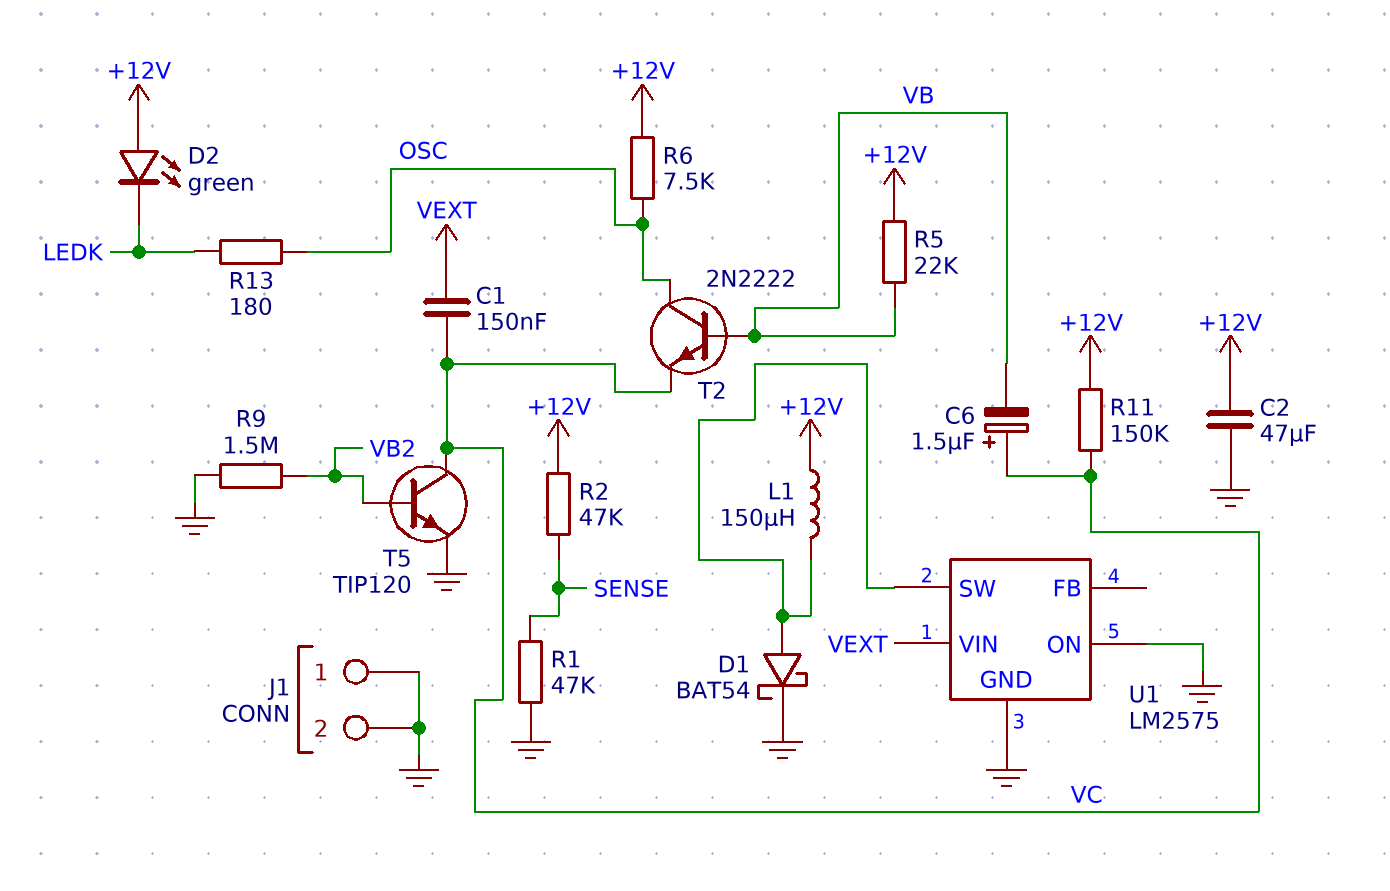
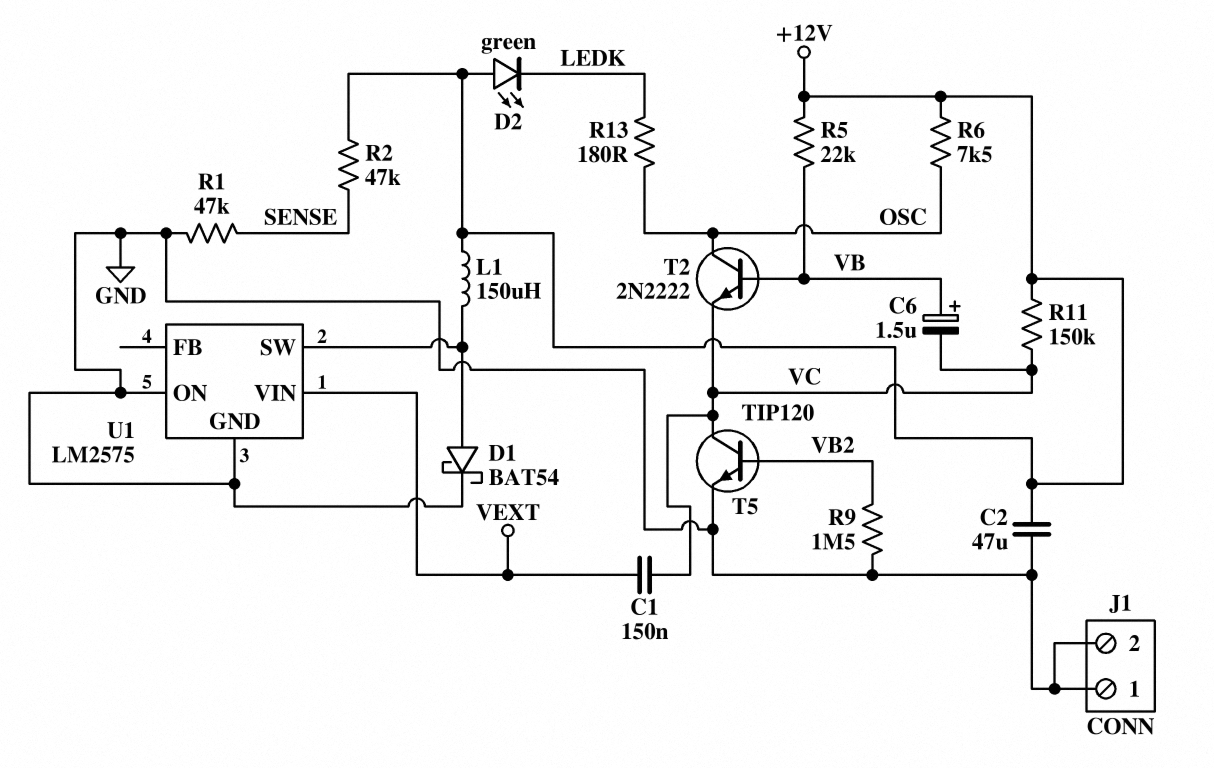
C6: 1.5uF (plus VC, minus VB) -> 1.5uF (plus VB, minus VC)

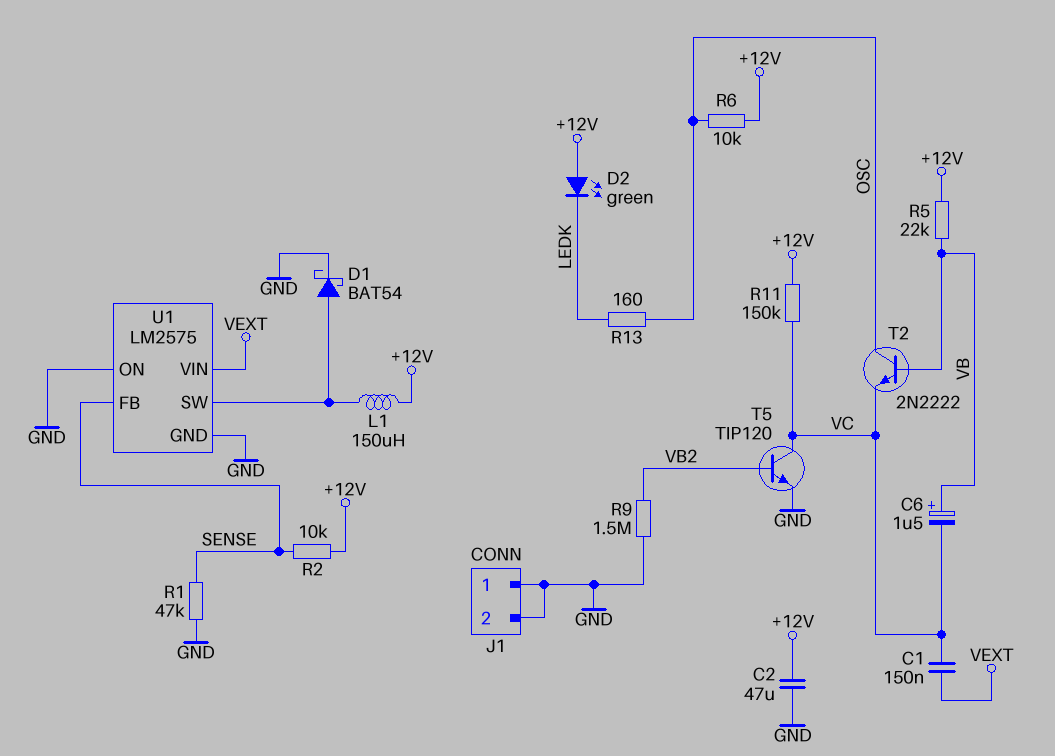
R2: 47k (+12V, SENSE) -> 10k (+12V, SENSE)
R6: 7.5k (+12V, OSC) -> 10k (+12V, OSC)
R13: 180 (LEDK, OSC) -> 160 (LEDK, OSC)
U1 pin FB: none -> SENSE

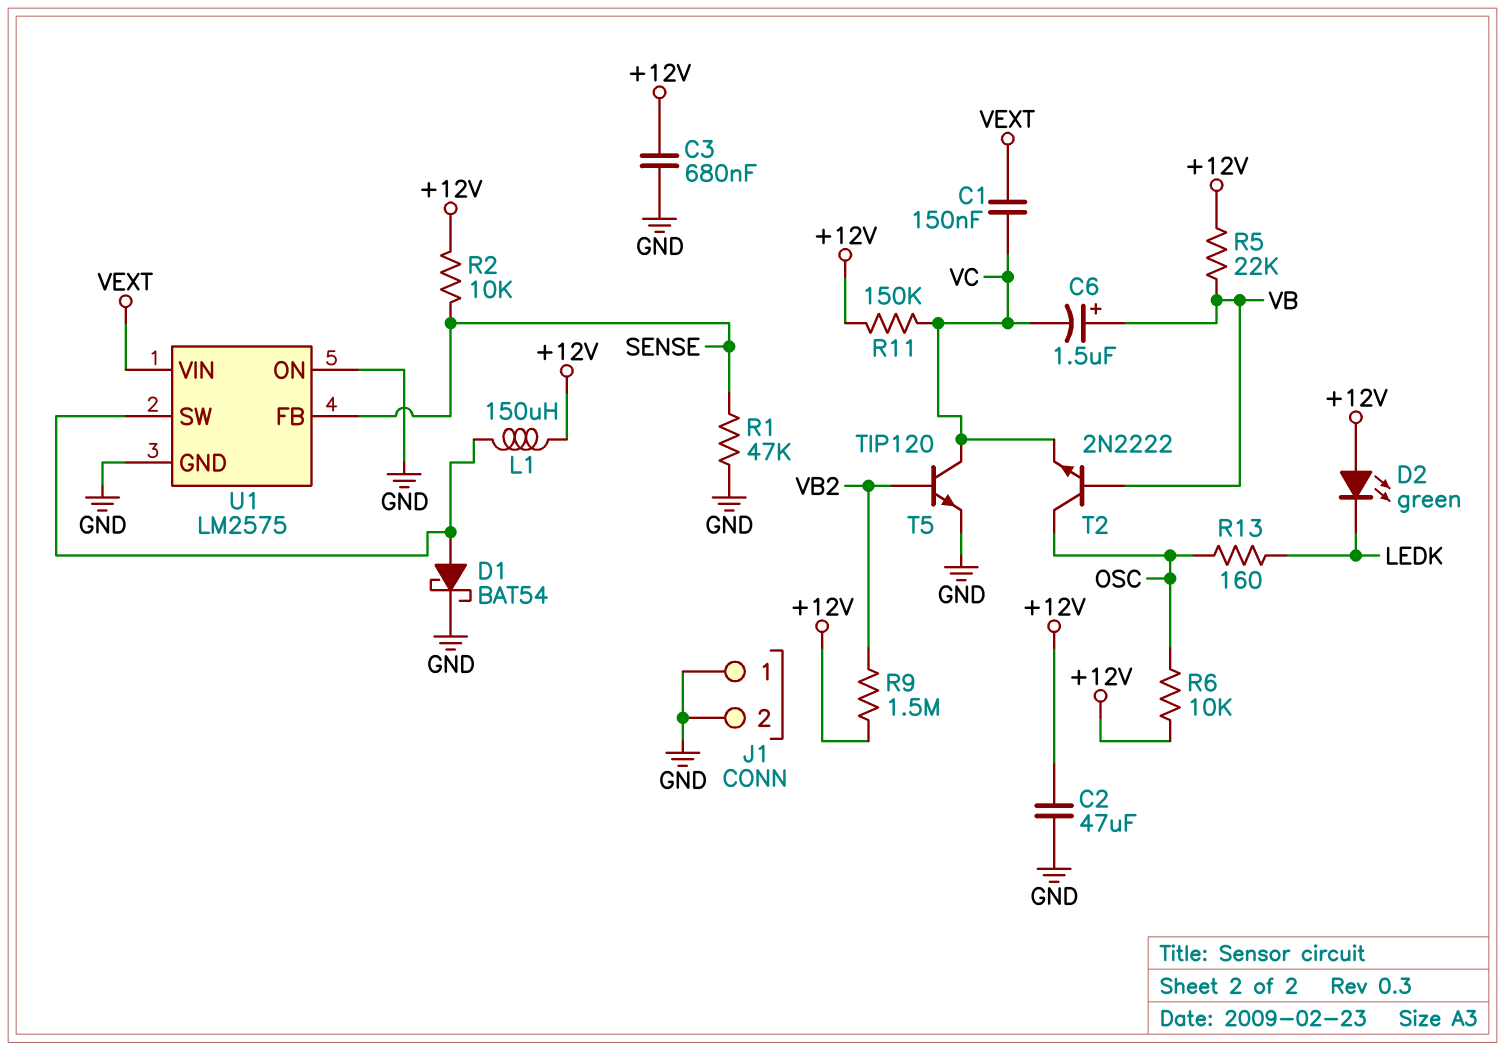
C3: none -> 680nF (+12V, GND)
R9: 1.5M (GND, VB2) -> 1.5M (+12V, VB2)

